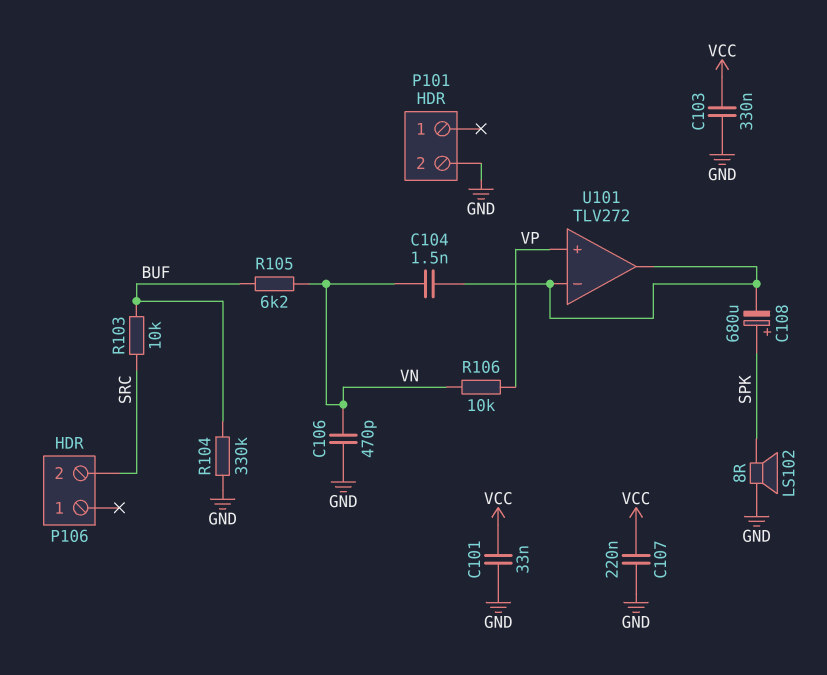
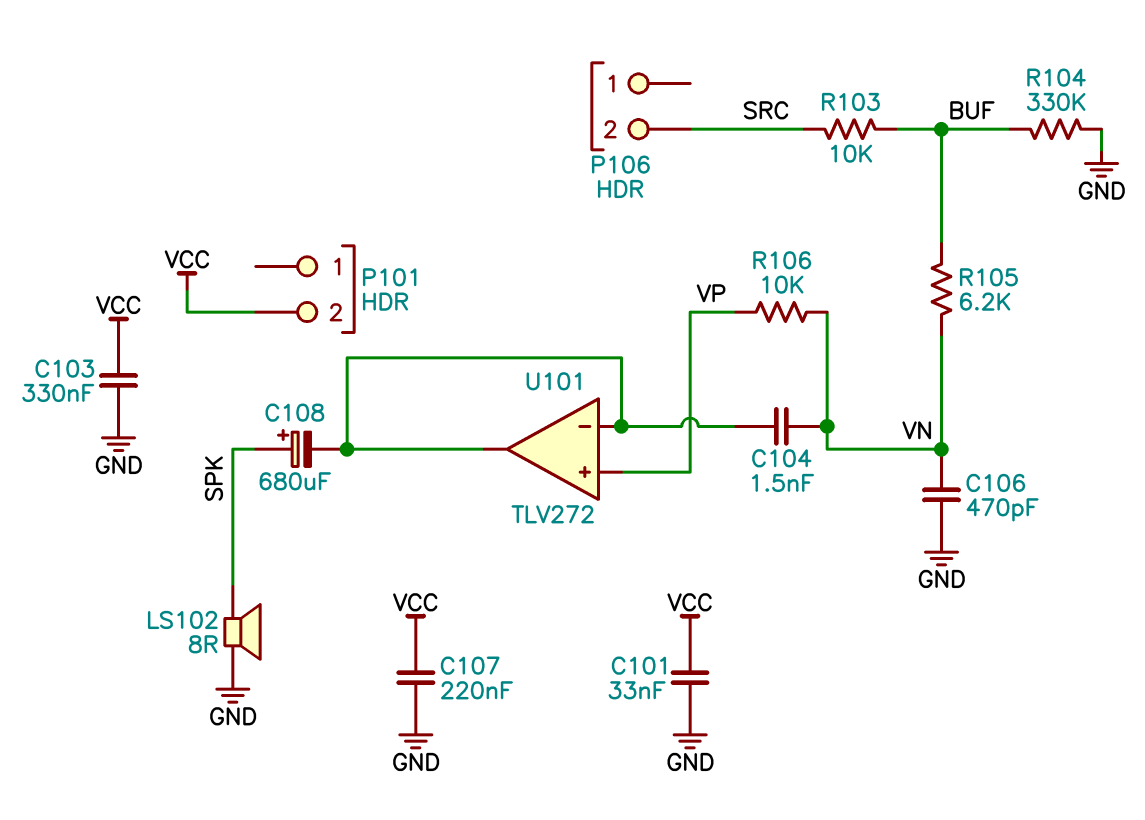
P101 pin 2: GND -> VCC

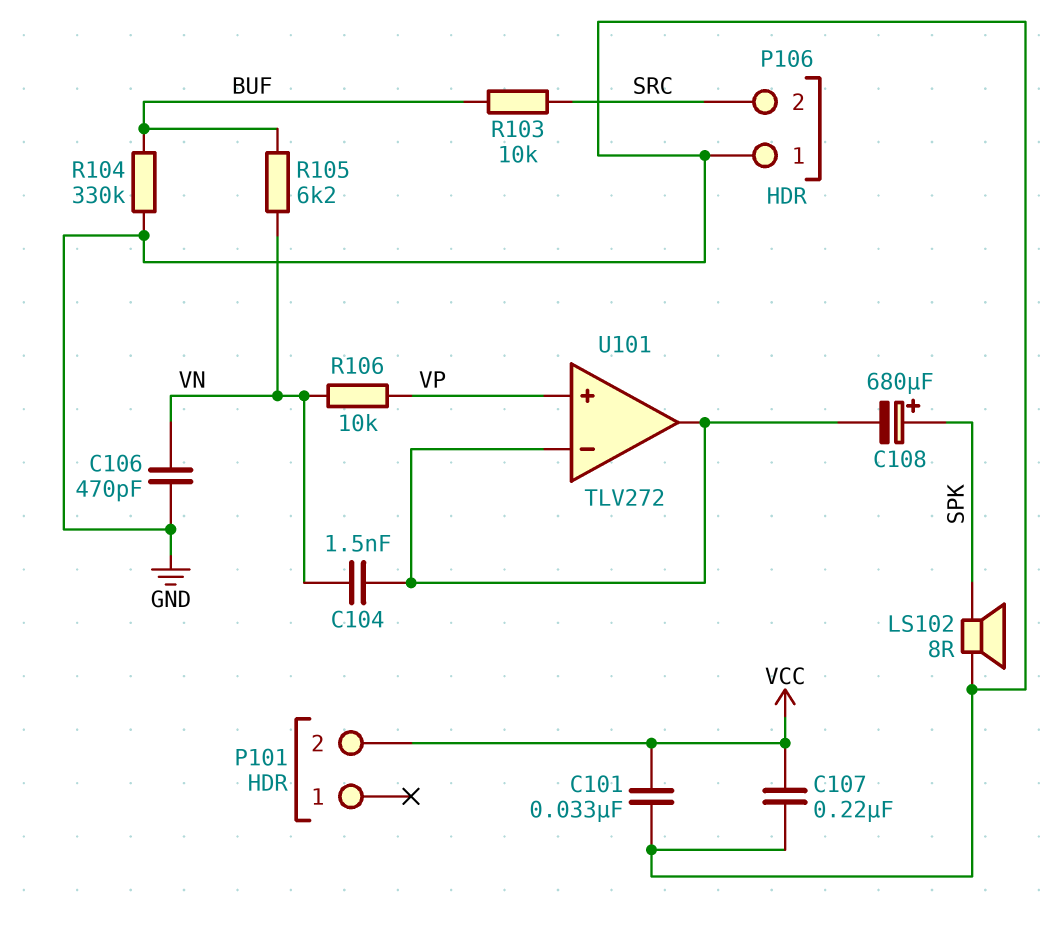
C103: 330nF (GND, VCC) -> none
P106 pin 1: none -> GND

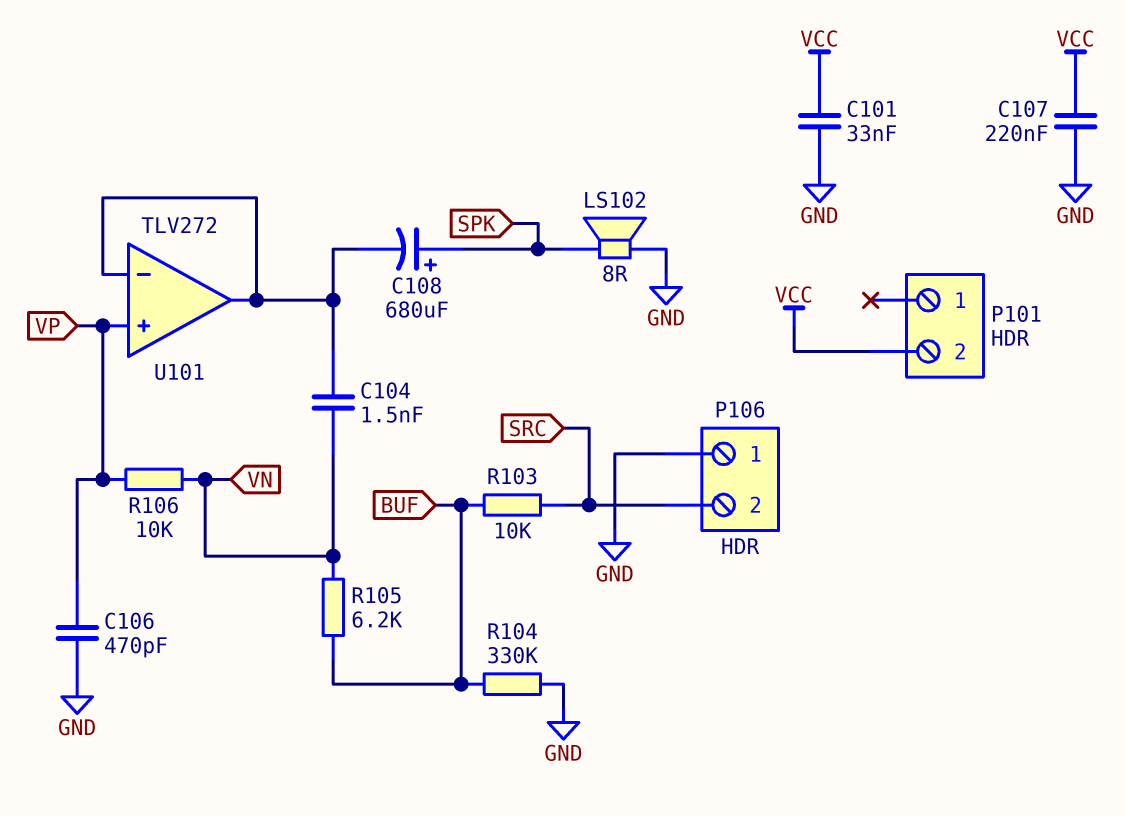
C106: 470pF (GND, VN) -> 470pF (GND, VP)

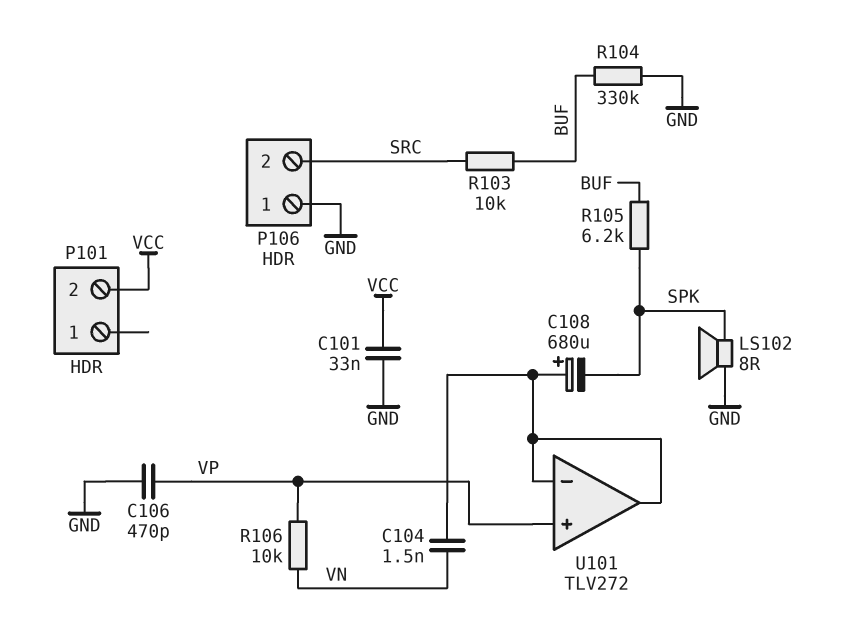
C107: 220nF (GND, VCC) -> none
C108: 680uF (plus SPK, minus U101/in-) -> 680uF (plus U101/in-, minus SPK)
R105: 6.2k (BUF, VN) -> 6.2k (BUF, SPK)

